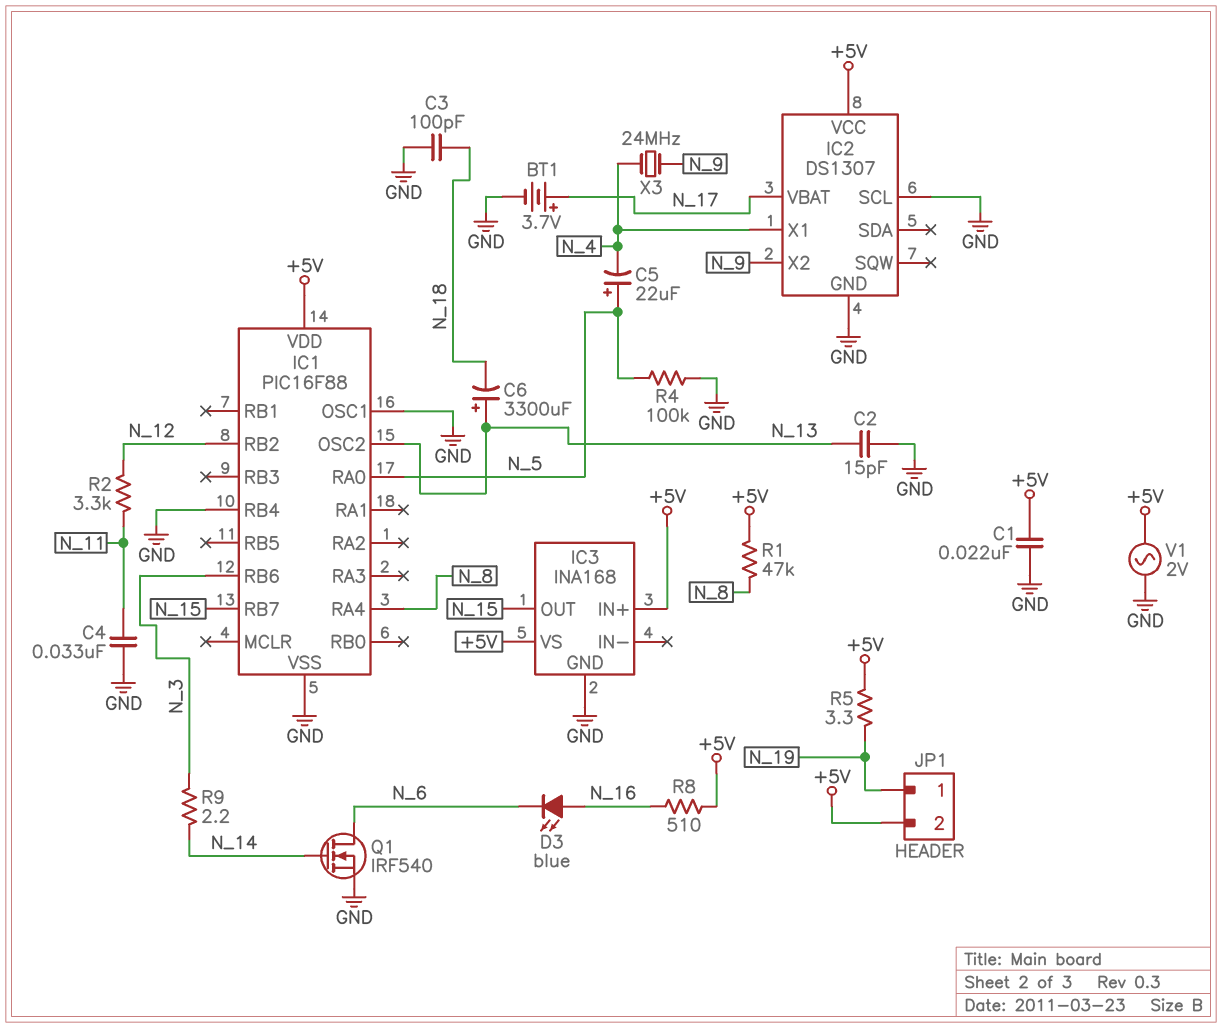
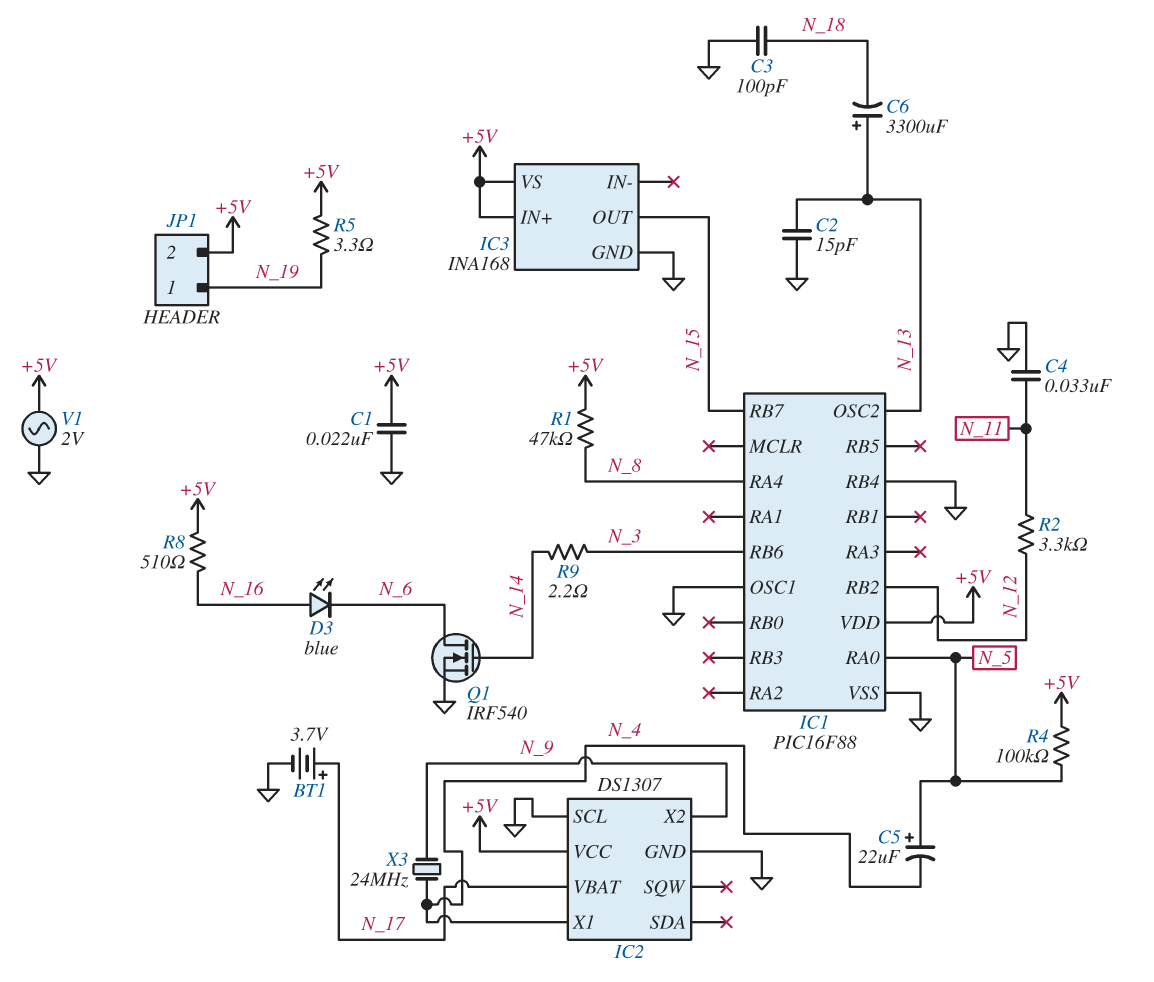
R4: 100k (GND, N_5) -> 100k (+5V, N_5)

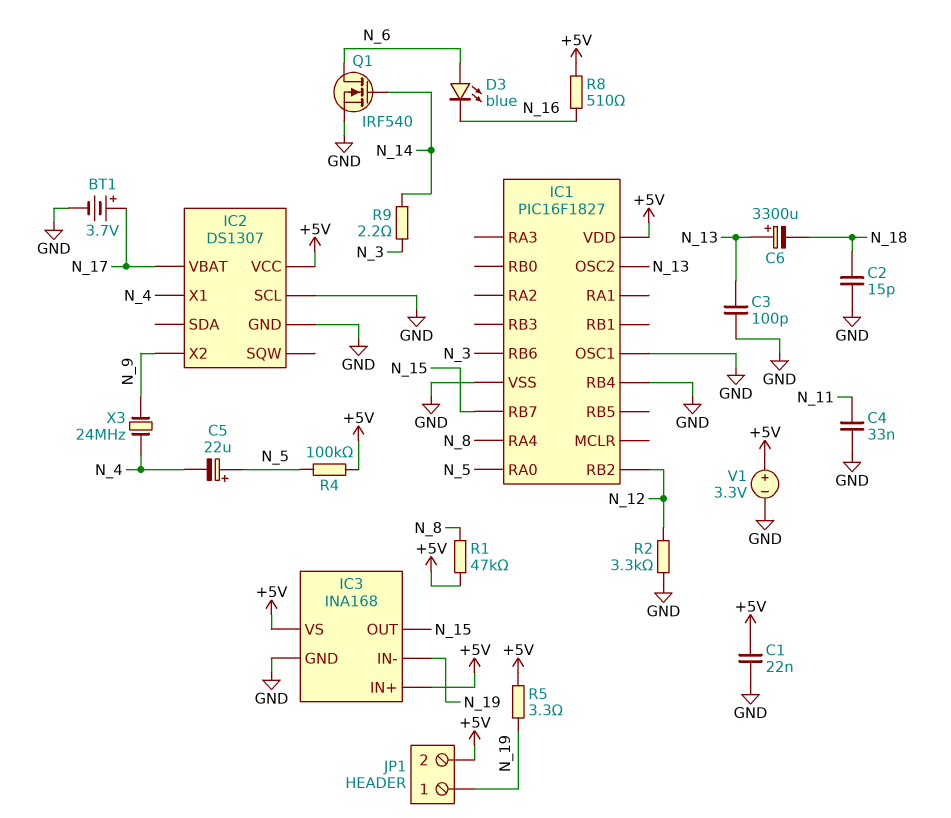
C2: 15pF (GND, N_13) -> 15pF (GND, N_18)
C3: 100pF (GND, N_18) -> 100pF (GND, N_13)
D3: LED blue (A N_16, K N_6) -> LED blue (A N_6, K N_16)
IC1: PIC16F88 -> PIC16F1827
IC3 pin IN-: none -> N_19
R2: 3.3k (N_11, N_12) -> 3.3k (GND, N_12)
V1: AC 2V (+5V, GND) -> 3.3V (plus +5V, minus GND)

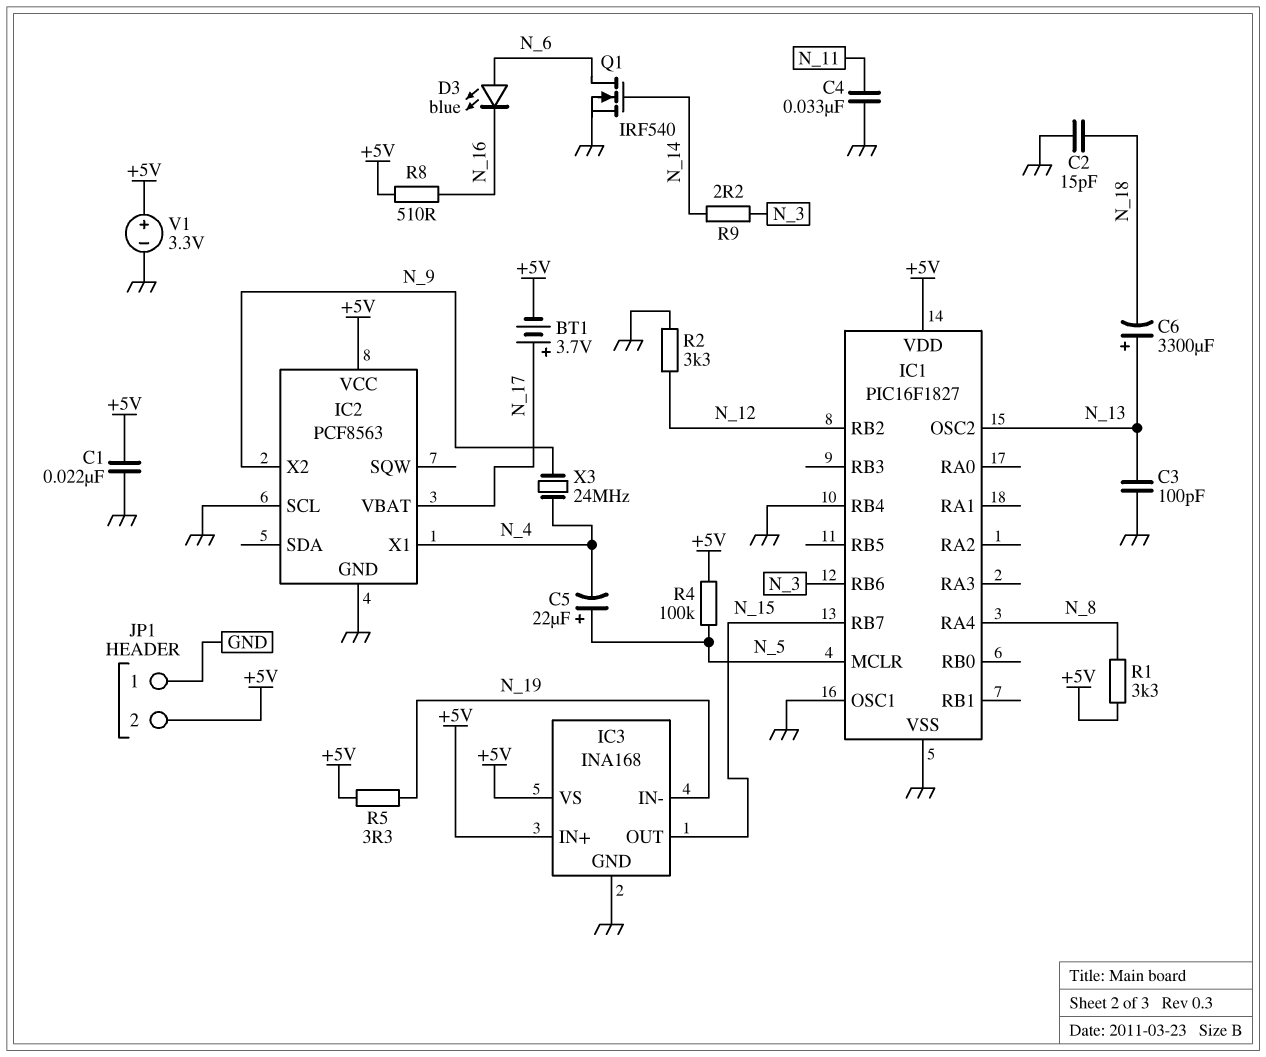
BT1: 3.7V (plus N_17, minus GND) -> 3.7V (plus N_17, minus +5V)
IC1 pin MCLR: none -> N_5
IC1 pin RA0: N_5 -> none
IC2: DS1307 -> PCF8563
JP1 pin 1: N_19 -> GND
R1: 47k (+5V, N_8) -> 3.3k (+5V, N_8)

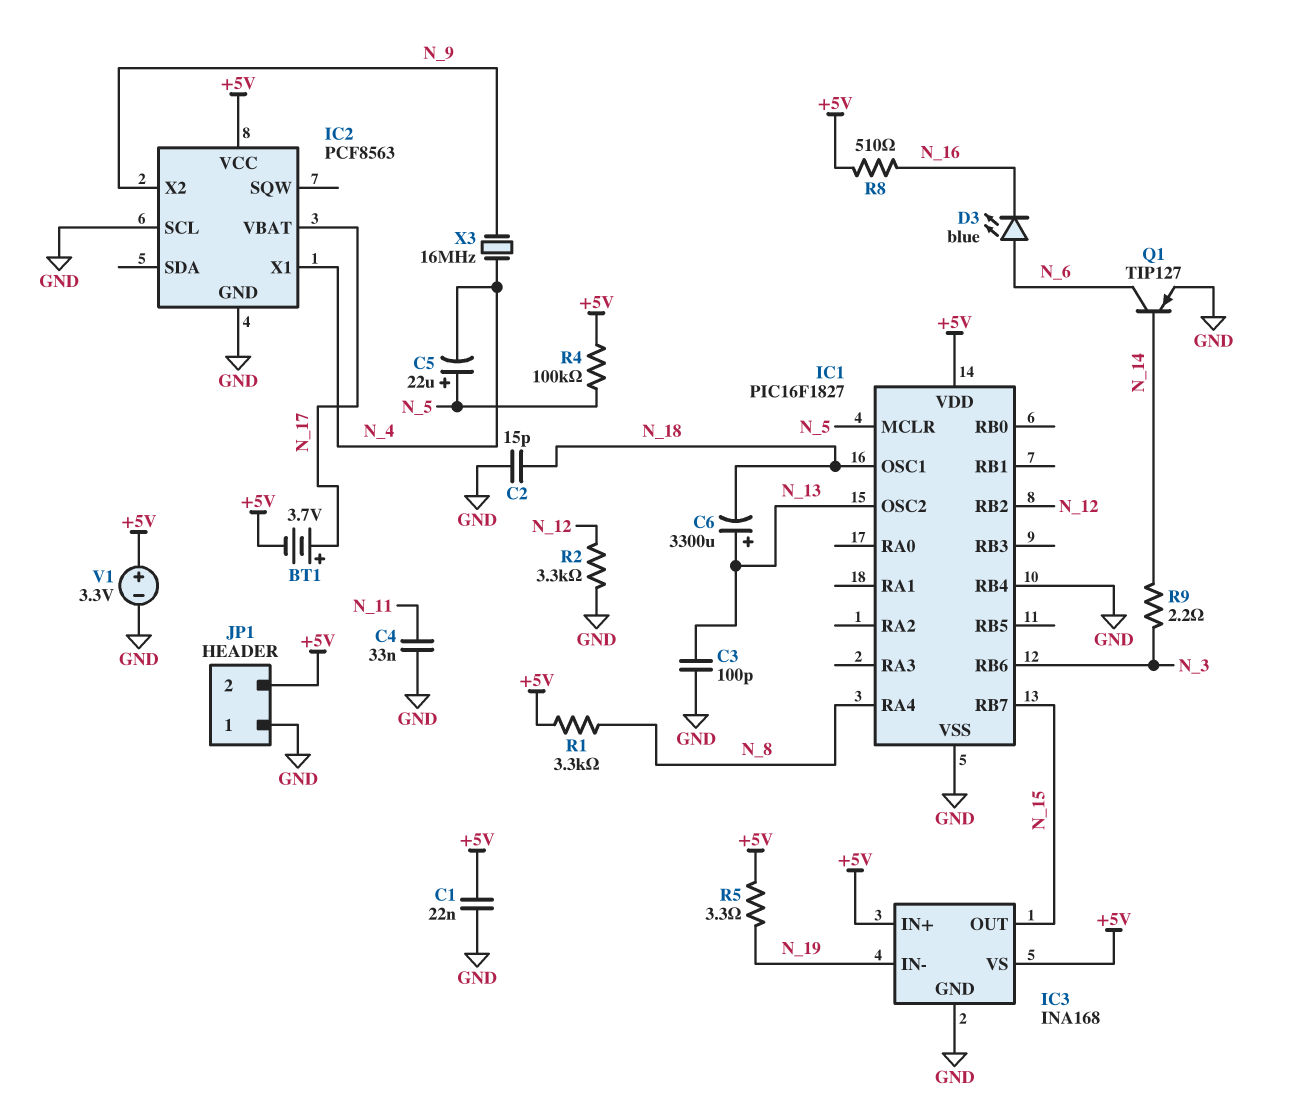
IC1 pin OSC1: GND -> N_18
Q1: NMOS IRF540 (G N_14, D N_6, S GND) -> PNP TIP127 (B N_14, C N_6, E GND)
X3: 24MHz (N_4, N_9) -> 16MHz (N_4, N_9)

